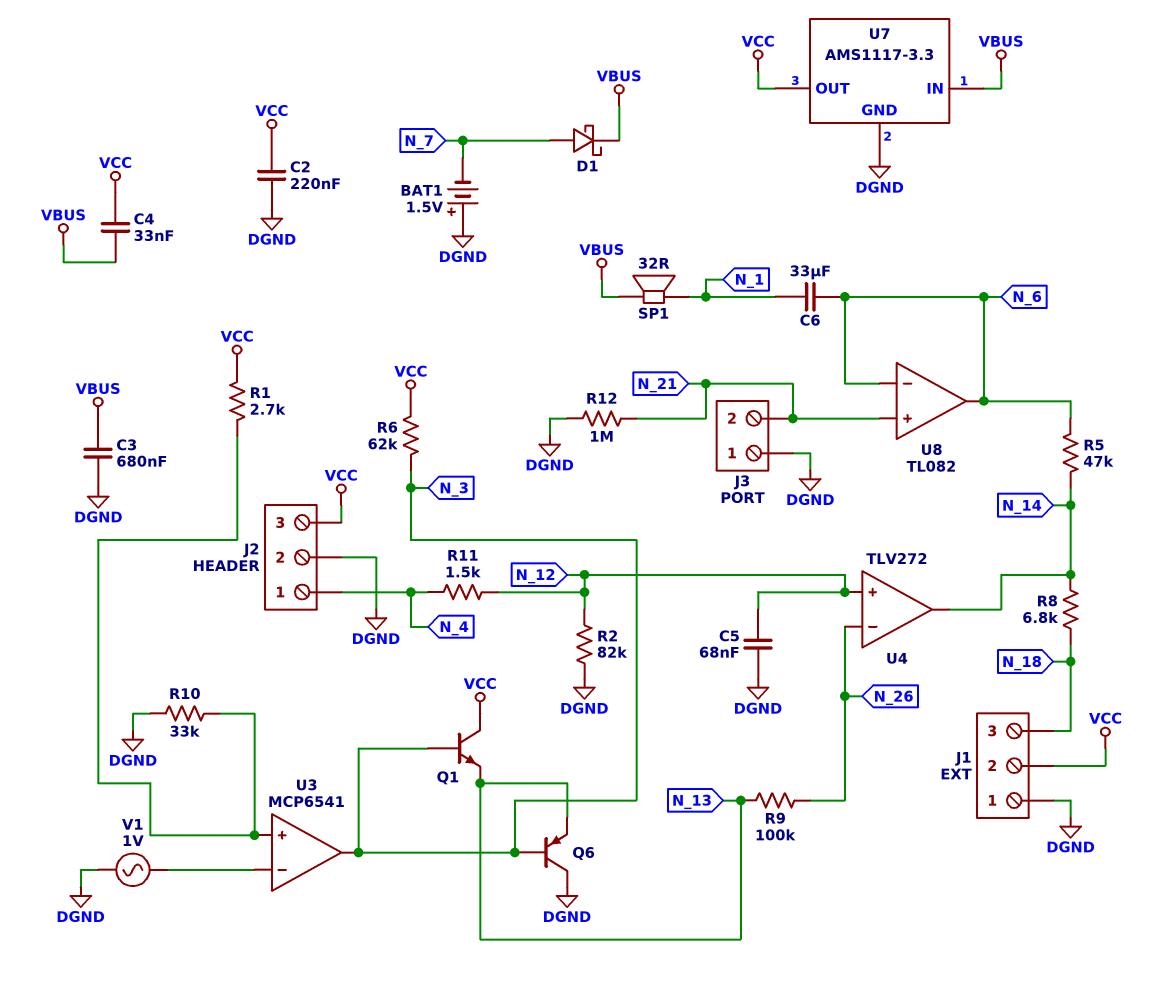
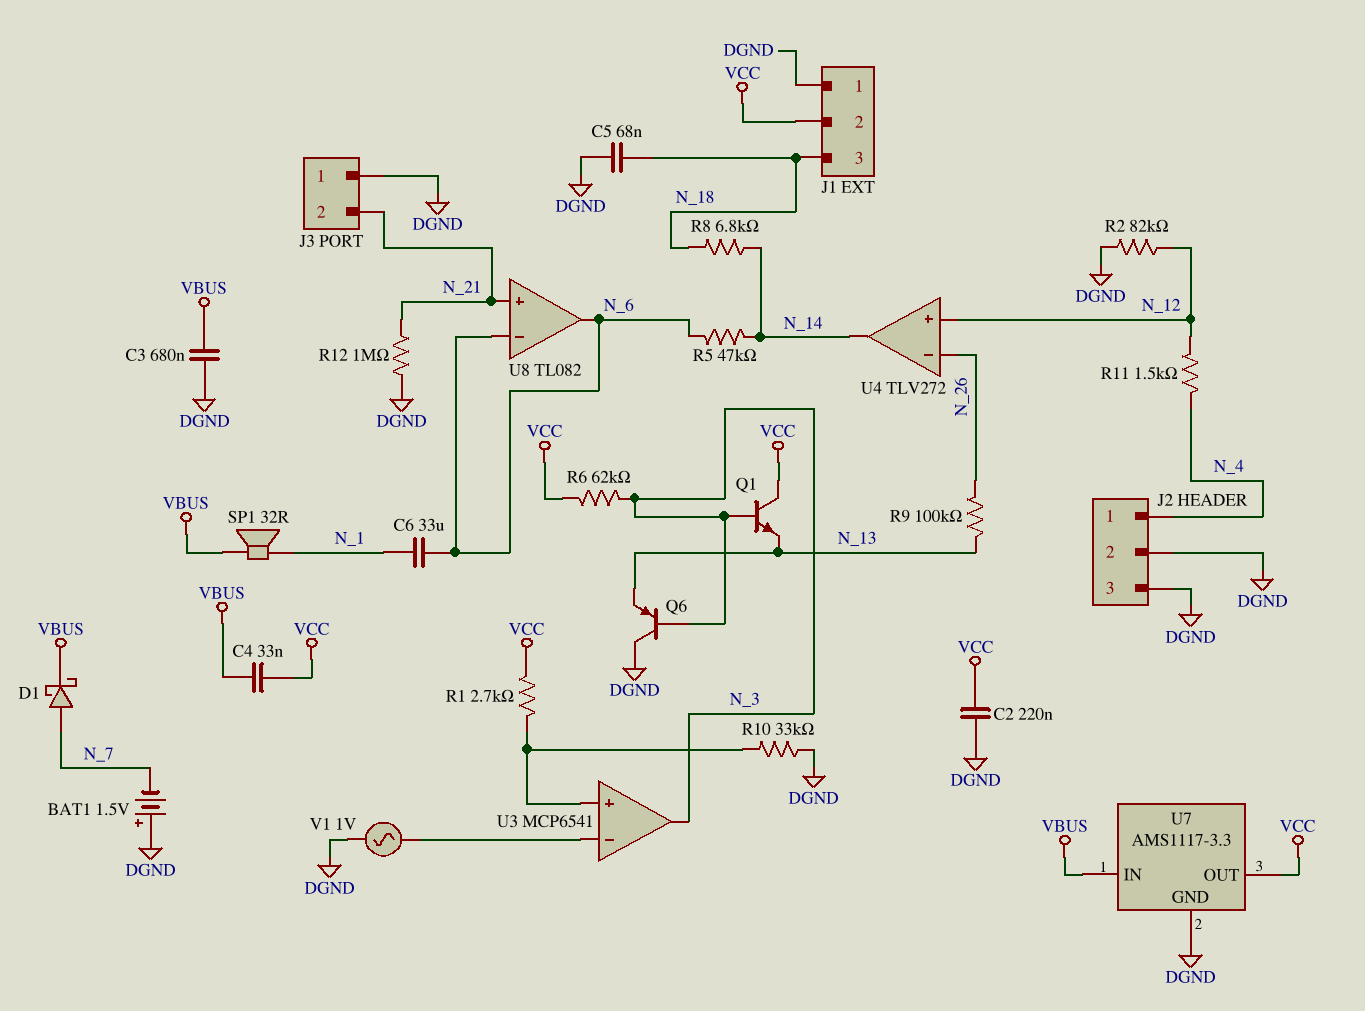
C5: 68nF (DGND, N_12) -> 68nF (DGND, N_18)
J2 pin 3: VCC -> DGND

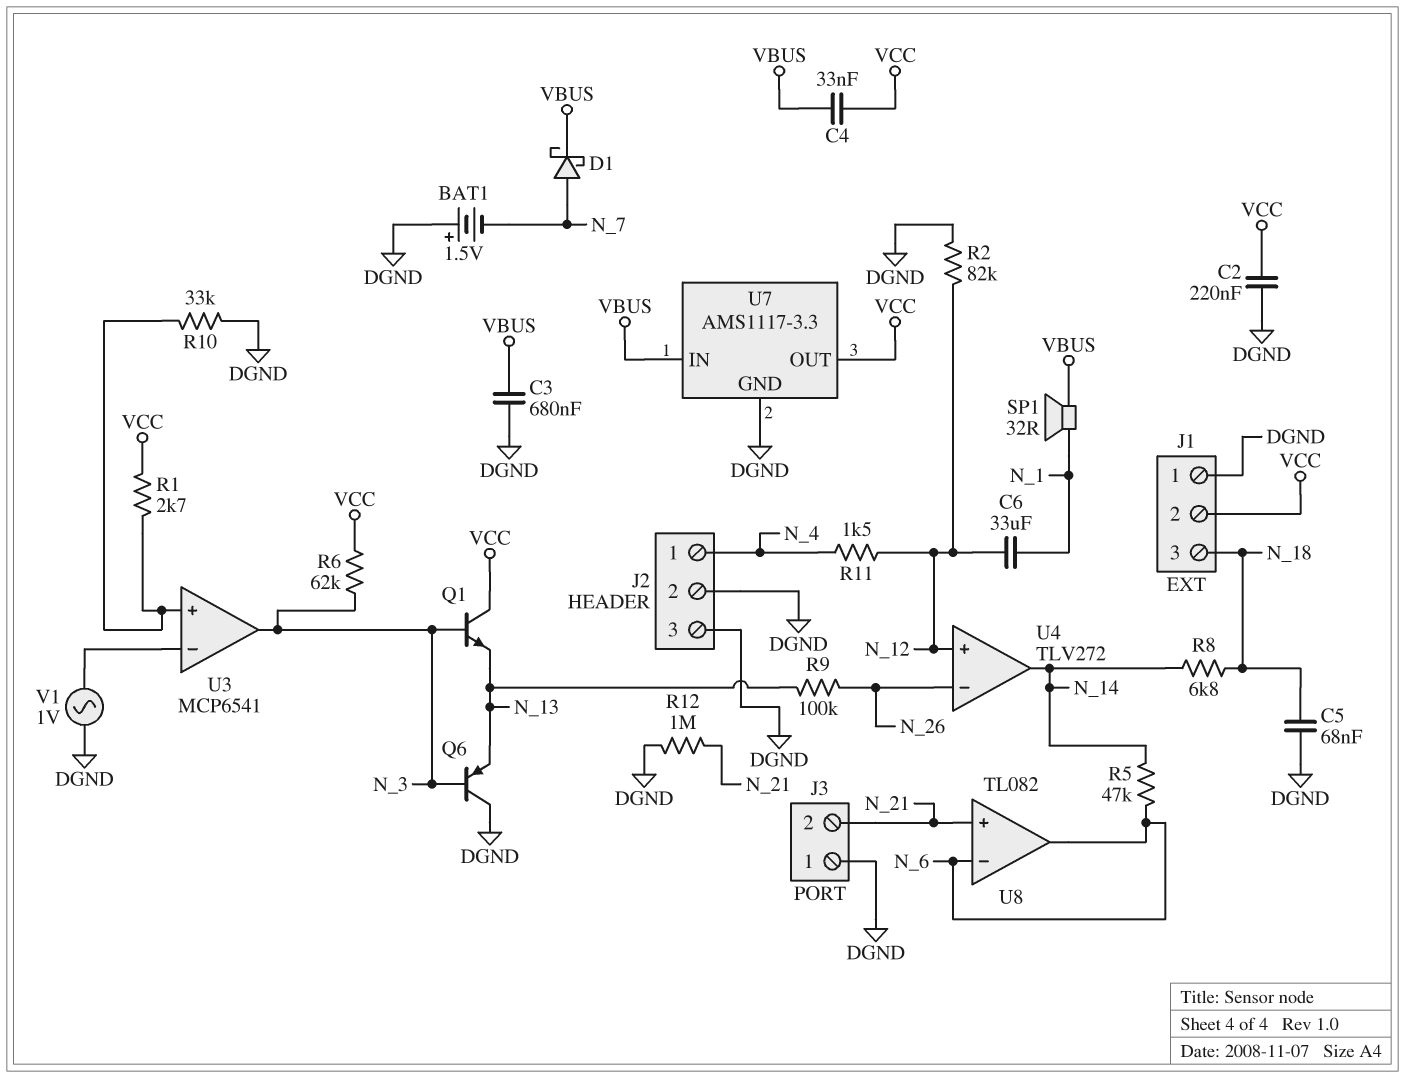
C6: 33uF (N_1, N_6) -> 33uF (N_1, N_12)

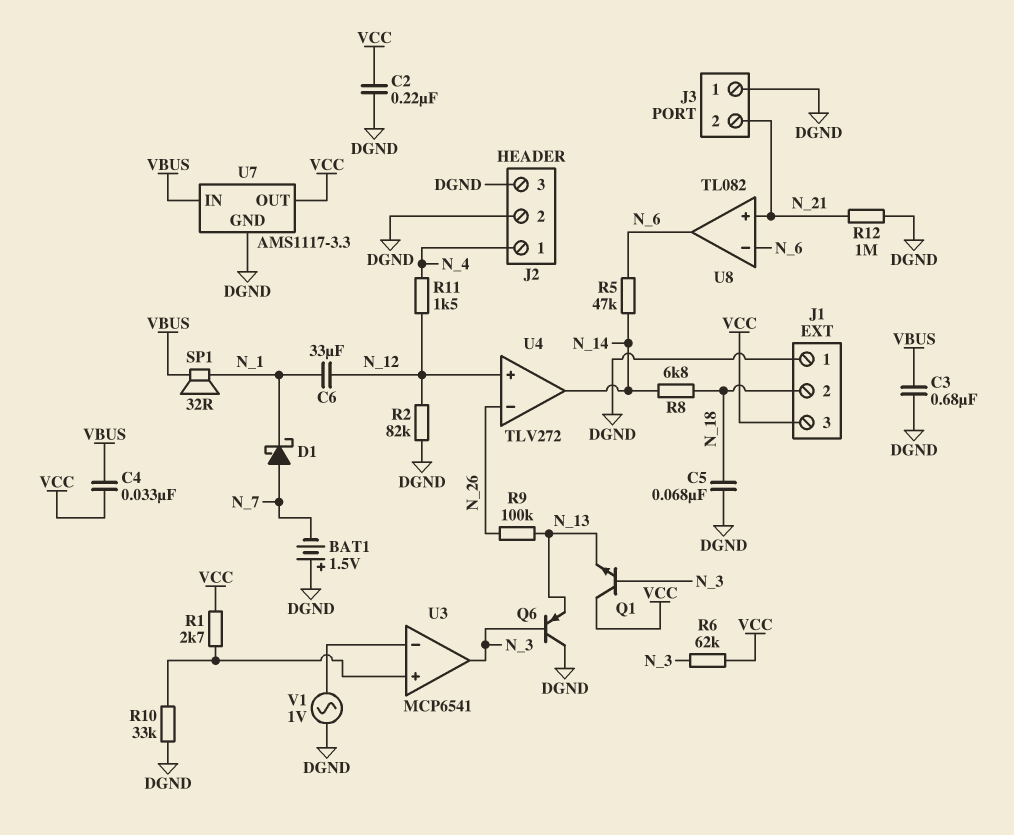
D1: schottky (A N_7, K VBUS) -> schottky (A N_7, K N_1)
J1 pin 2: VCC -> N_18
J1 pin 3: N_18 -> VCC

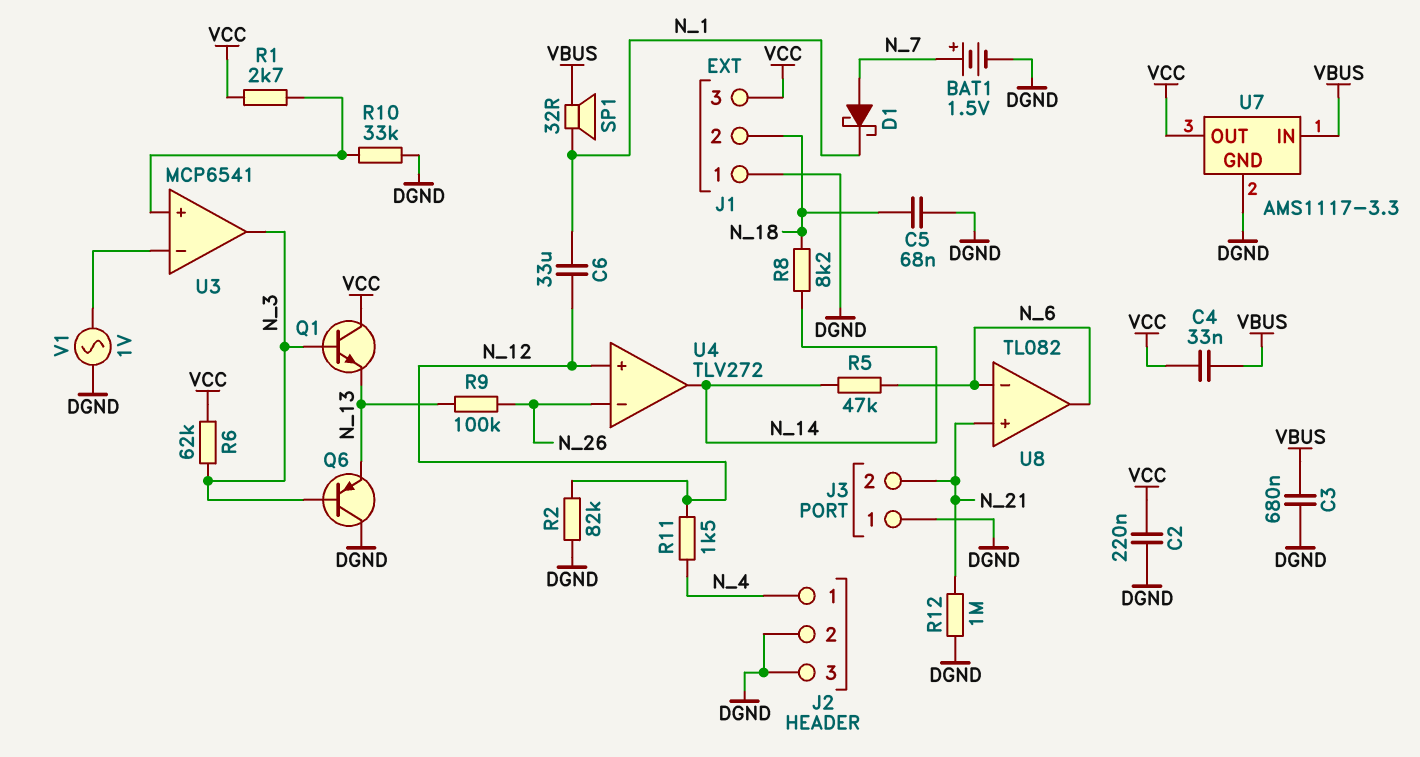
BAT1: 1.5V (plus DGND, minus N_7) -> 1.5V (plus N_7, minus DGND)
R8: 6.8k (N_14, N_18) -> 8.2k (N_14, N_18)

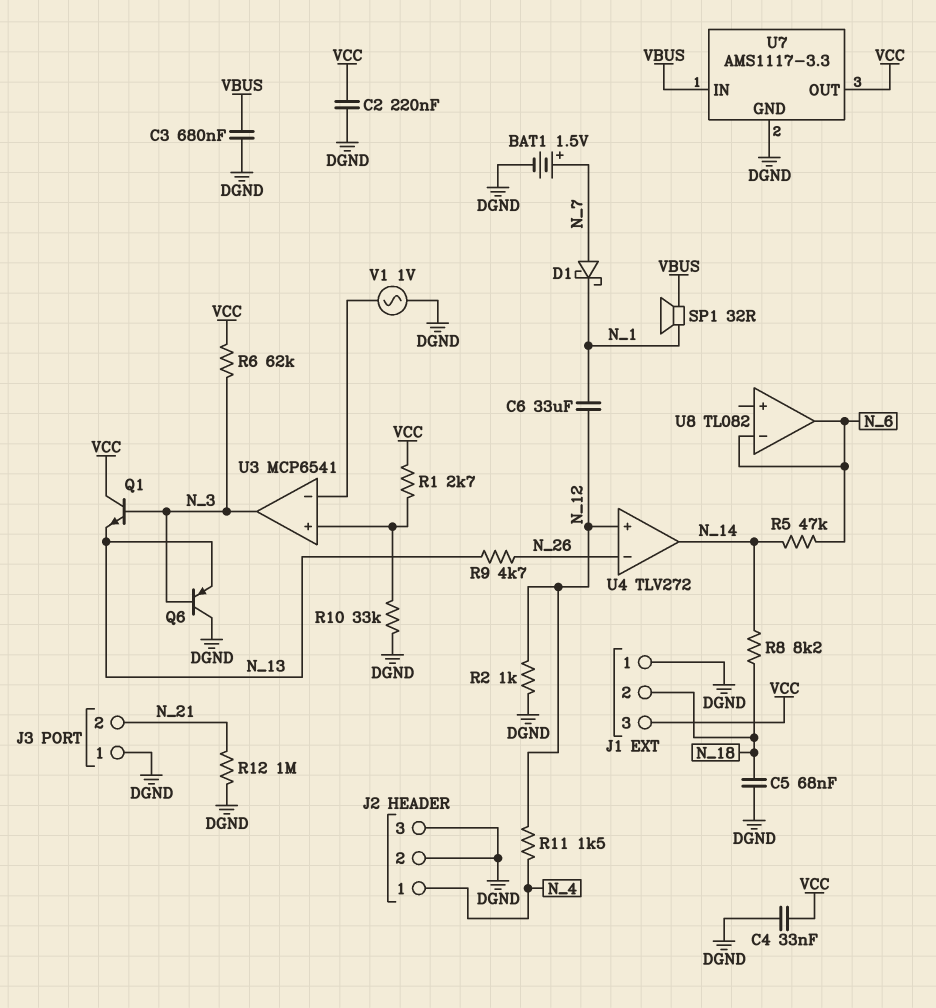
C4: 33nF (VBUS, VCC) -> 33nF (DGND, VCC)
R2: 82k (DGND, N_12) -> 1k (DGND, N_12)
R9: 100k (N_13, N_26) -> 4.7k (N_13, N_26)
U8 pin in+: N_21 -> none

